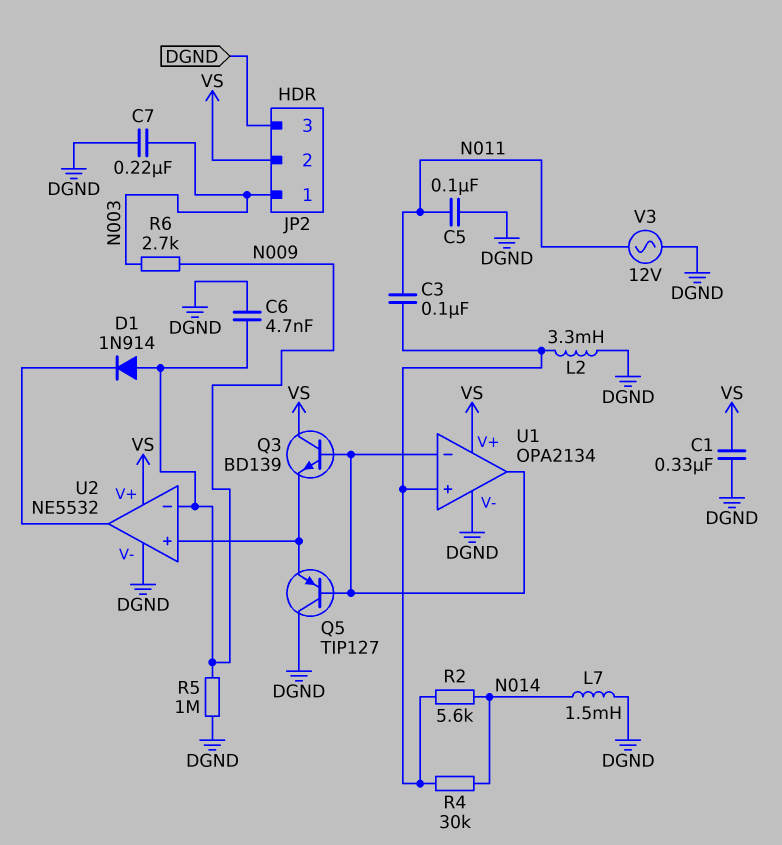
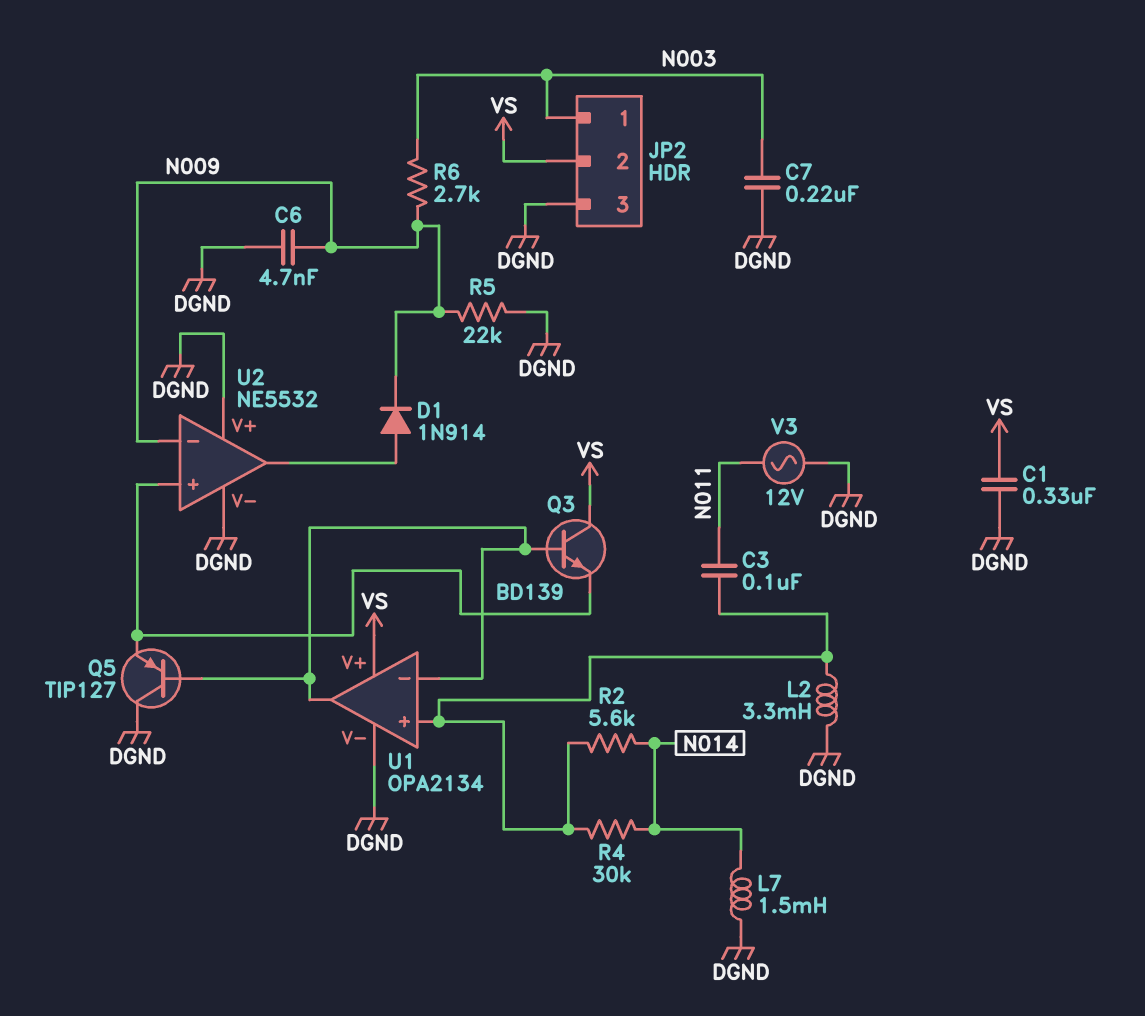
C5: 100nF (DGND, N011) -> none
D1: diode 1N914 (A N009, K U2/out) -> diode 1N914 (A U2/out, K N009)
R5: 1M (DGND, N009) -> 22k (DGND, N009)
U2 pin V+: VS -> DGND

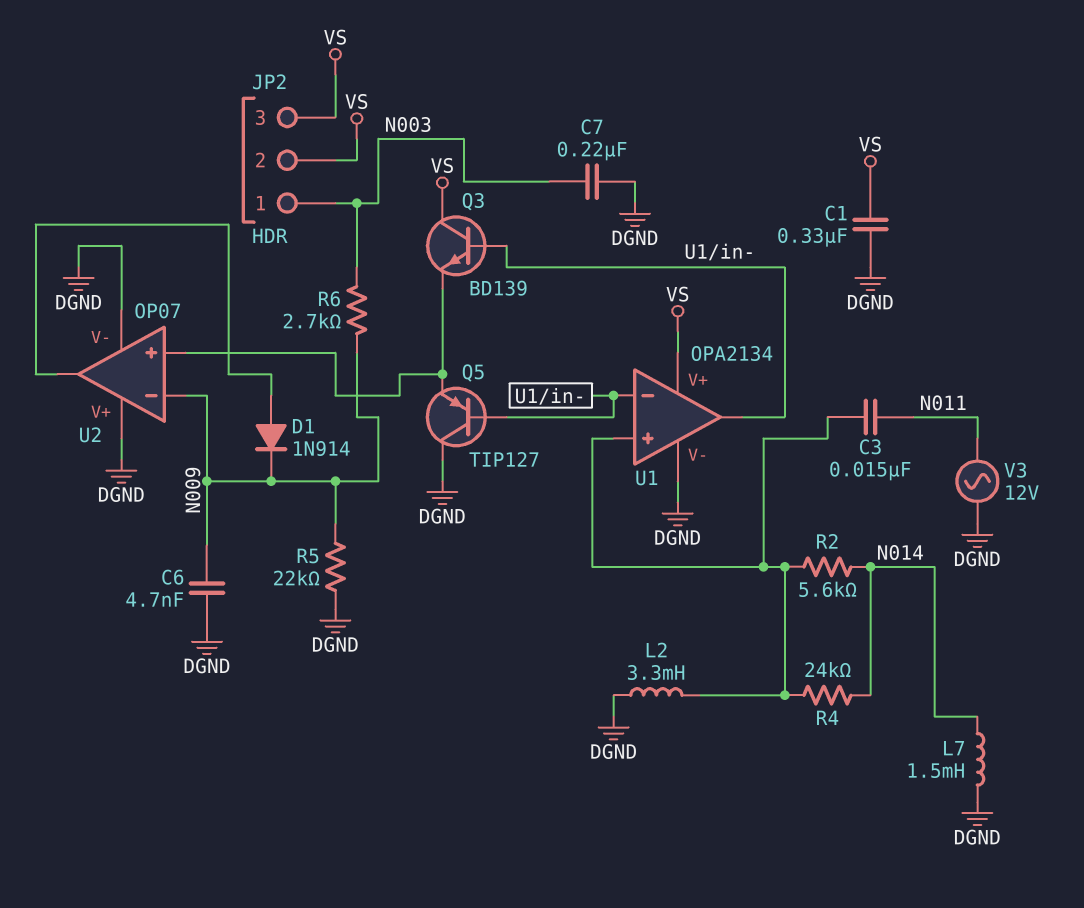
C3: 100nF (N011, U1/in+) -> 15nF (N011, U1/in+)
JP2 pin 3: DGND -> VS
R4: 30k (N014, U1/in+) -> 24k (N014, U1/in+)
U2: NE5532 -> OP07

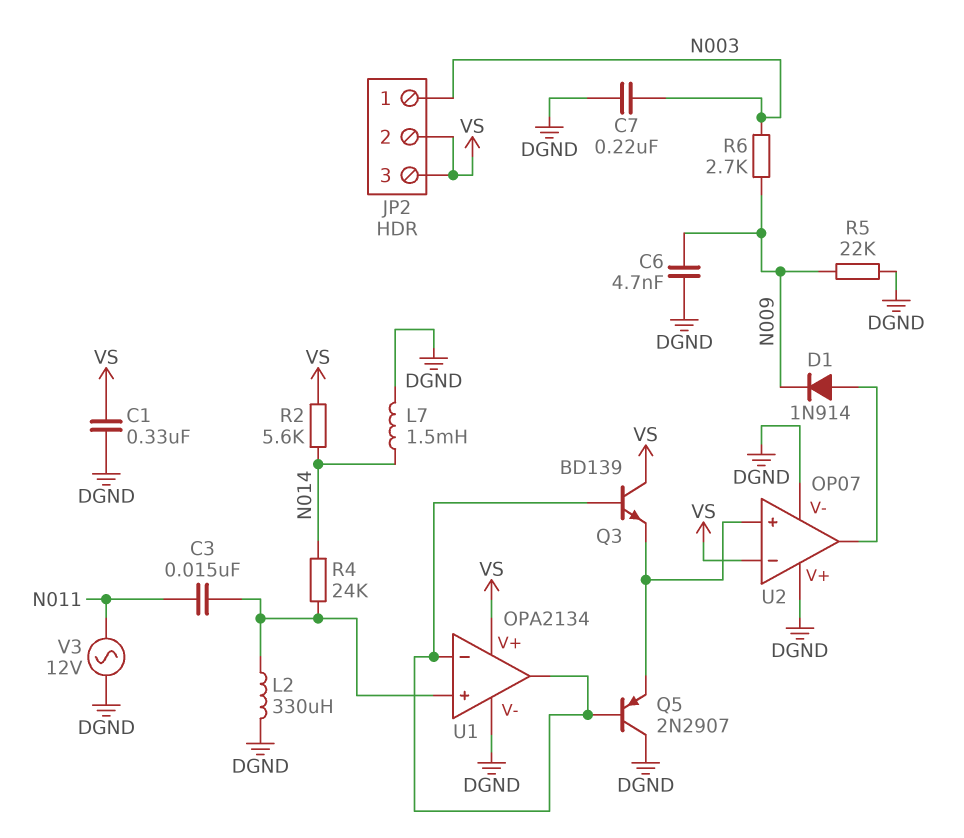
L2: 3.3mH (DGND, U1/in+) -> 330uH (DGND, U1/in+)
Q5: PNP TIP127 (B U1/in-, C DGND, E U2/in+) -> PNP 2N2907 (B U1/in-, C DGND, E U2/in+)
R2: 5.6k (N014, U1/in+) -> 5.6k (N014, VS)
U2 pin in-: N009 -> VS

